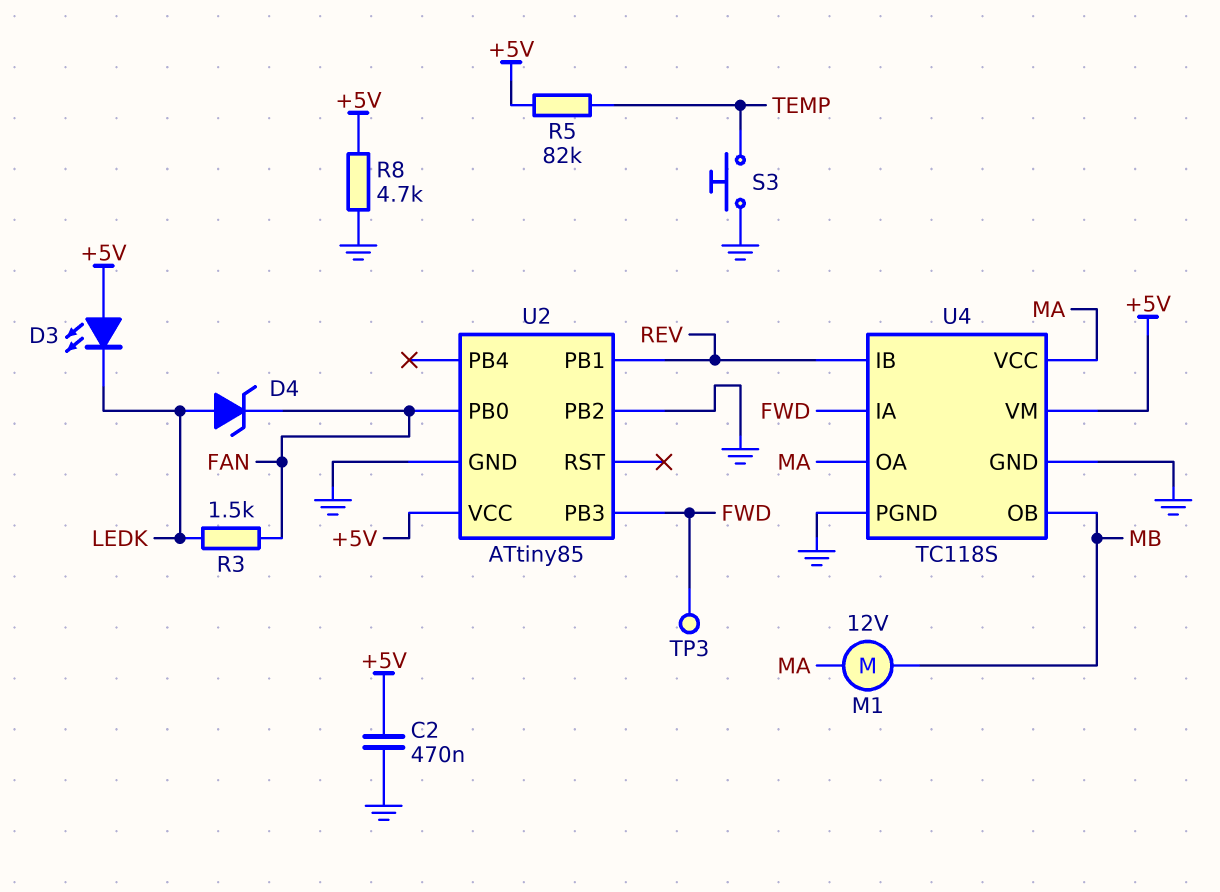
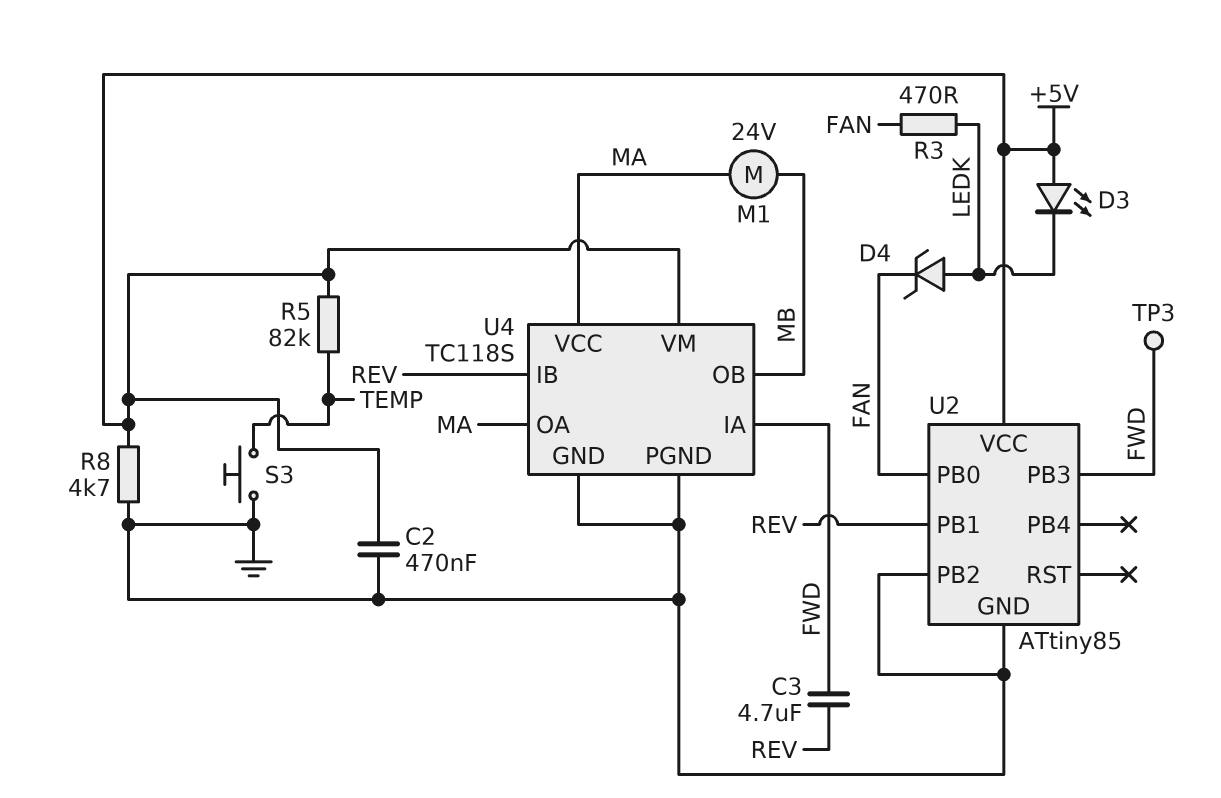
C3: none -> 4.7uF (FWD, REV)
M1: motor 12V (MA, MB) -> motor 24V (MA, MB)
R3: 1.5k (FAN, LEDK) -> 470 (FAN, LEDK)

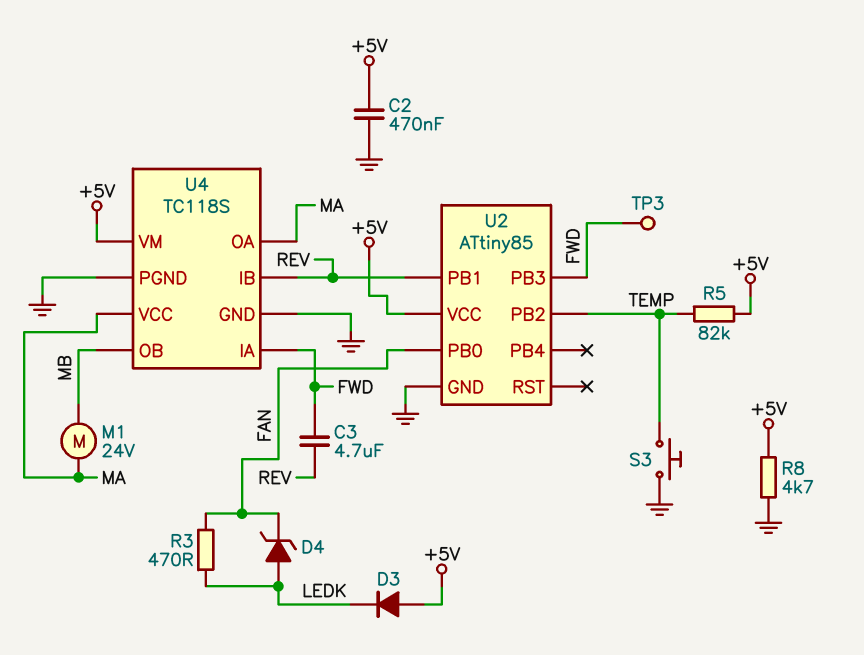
D3: LED (A +5V, K LEDK) -> diode (A +5V, K LEDK)
U2 pin PB2: GND -> TEMP

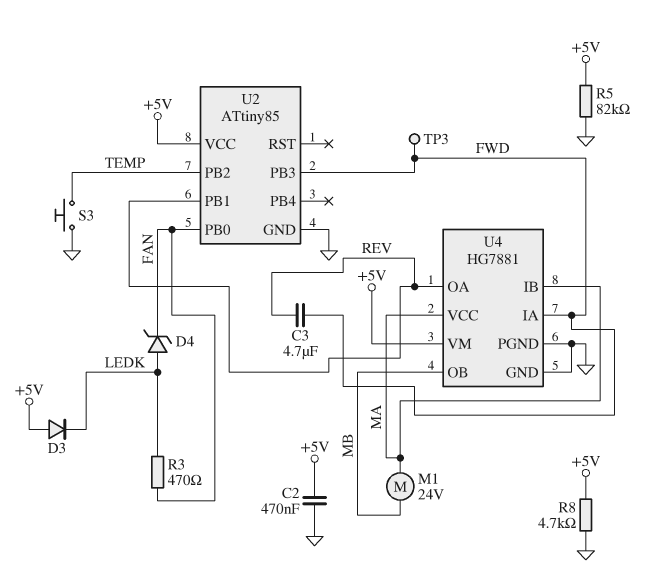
R5: 82k (+5V, TEMP) -> 82k (+5V, GND)
U4: TC118S -> HG7881
U4 pin IB: REV -> MA
U4 pin OA: MA -> REV

